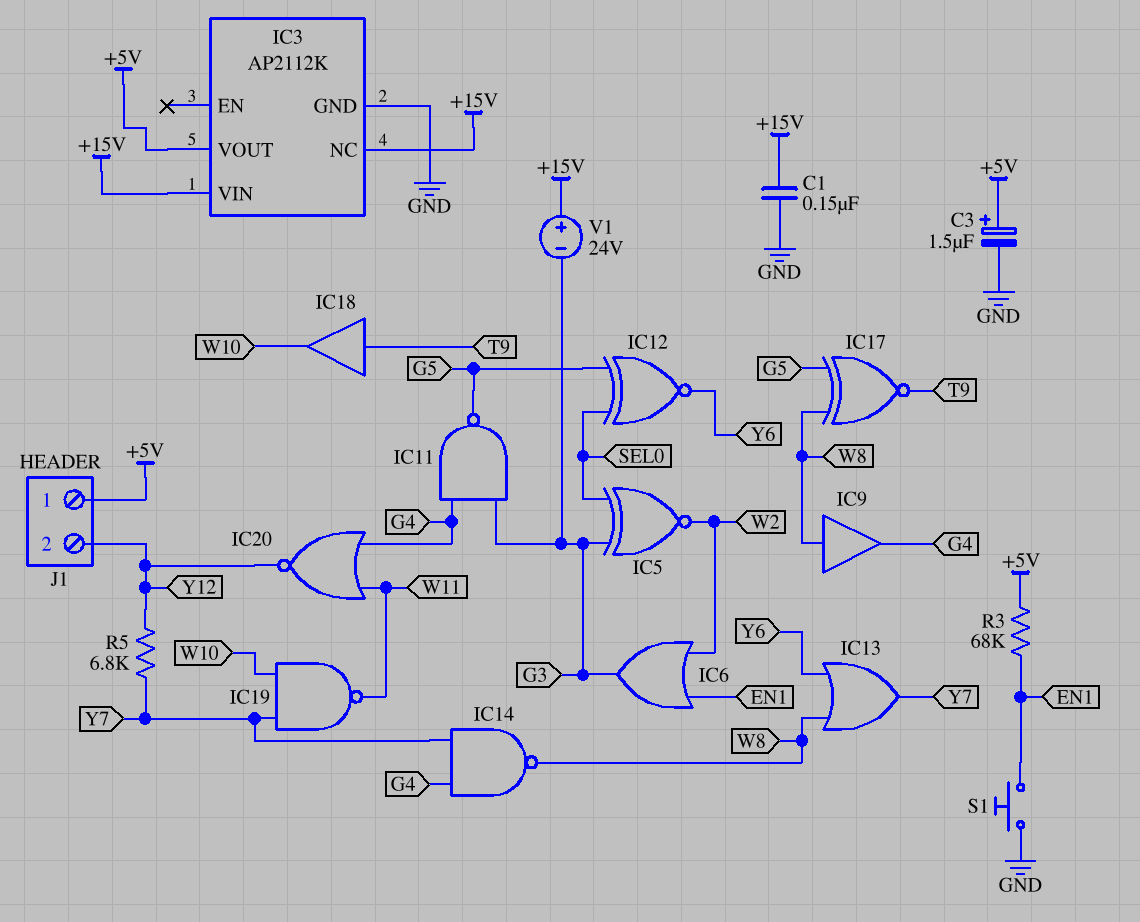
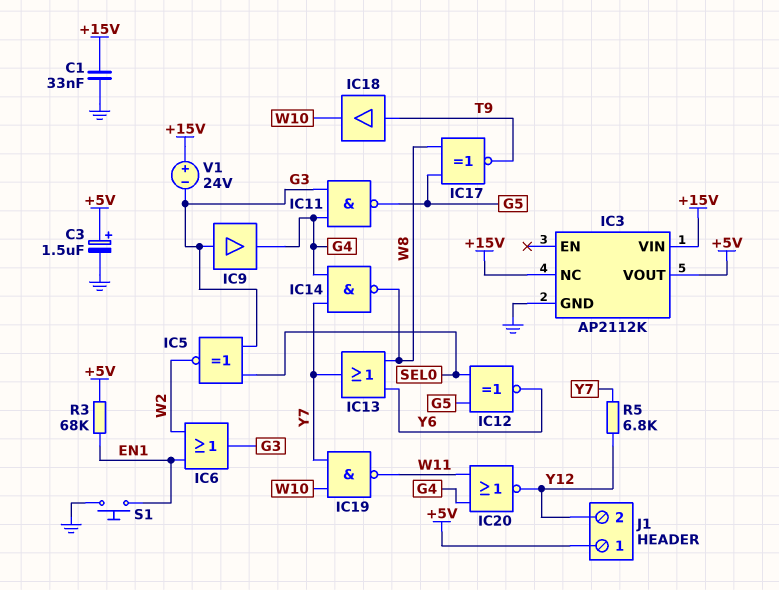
C1: 150nF (+15V, GND) -> 33nF (+15V, GND)
IC9: buffer (in W8, out G4) -> buffer (in G3, out G4)

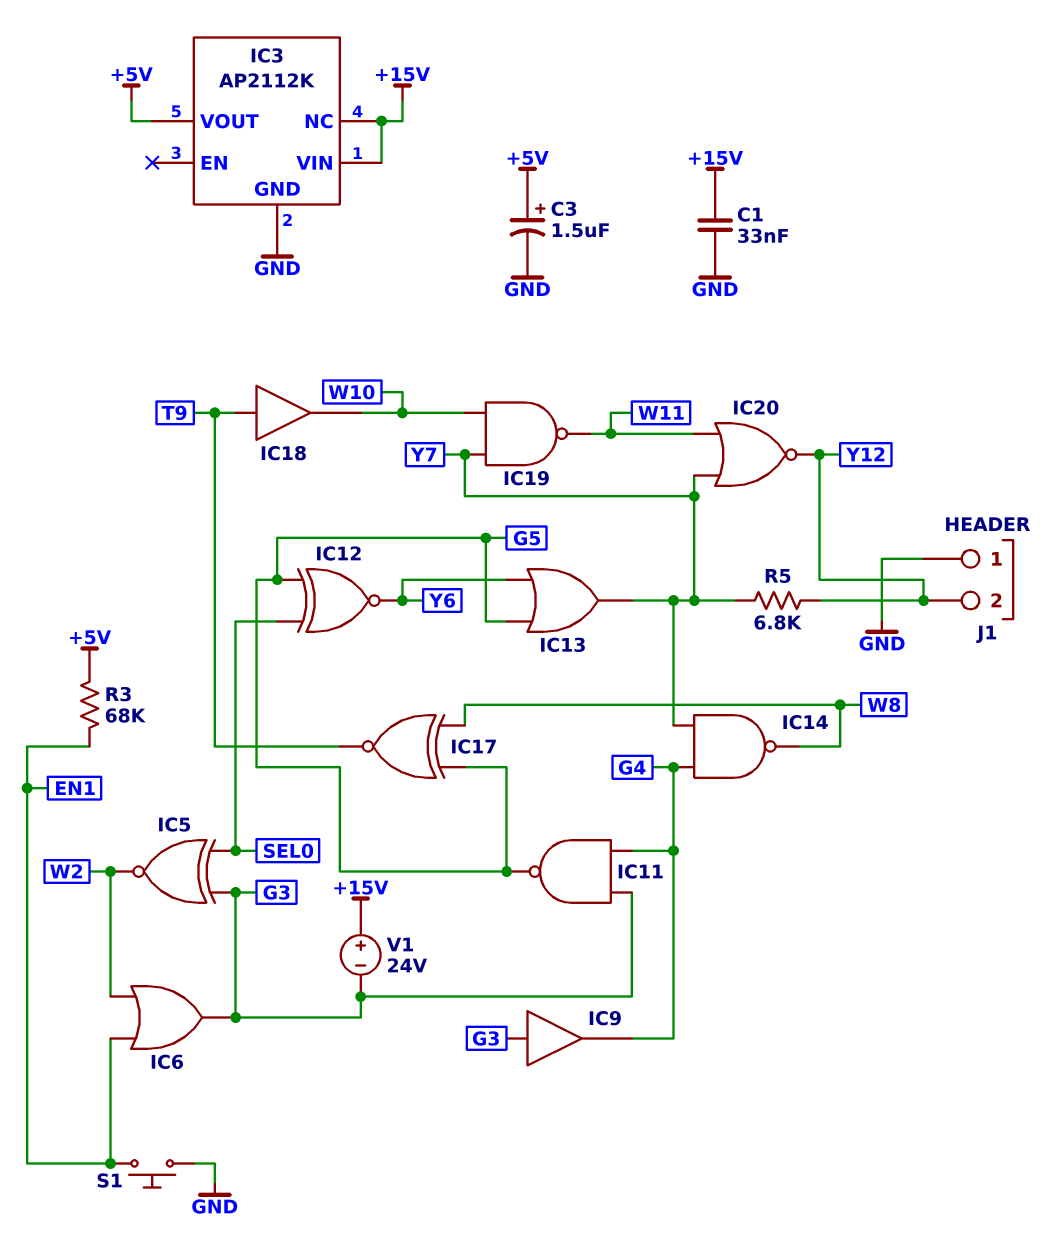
IC13: OR (in W8, in Y6, out Y7) -> OR (in G5, in Y6, out Y7)
IC20: NOR (in G4, in W11, out Y12) -> NOR (in W11, in Y7, out Y12)
J1 pin 1: +5V -> GND

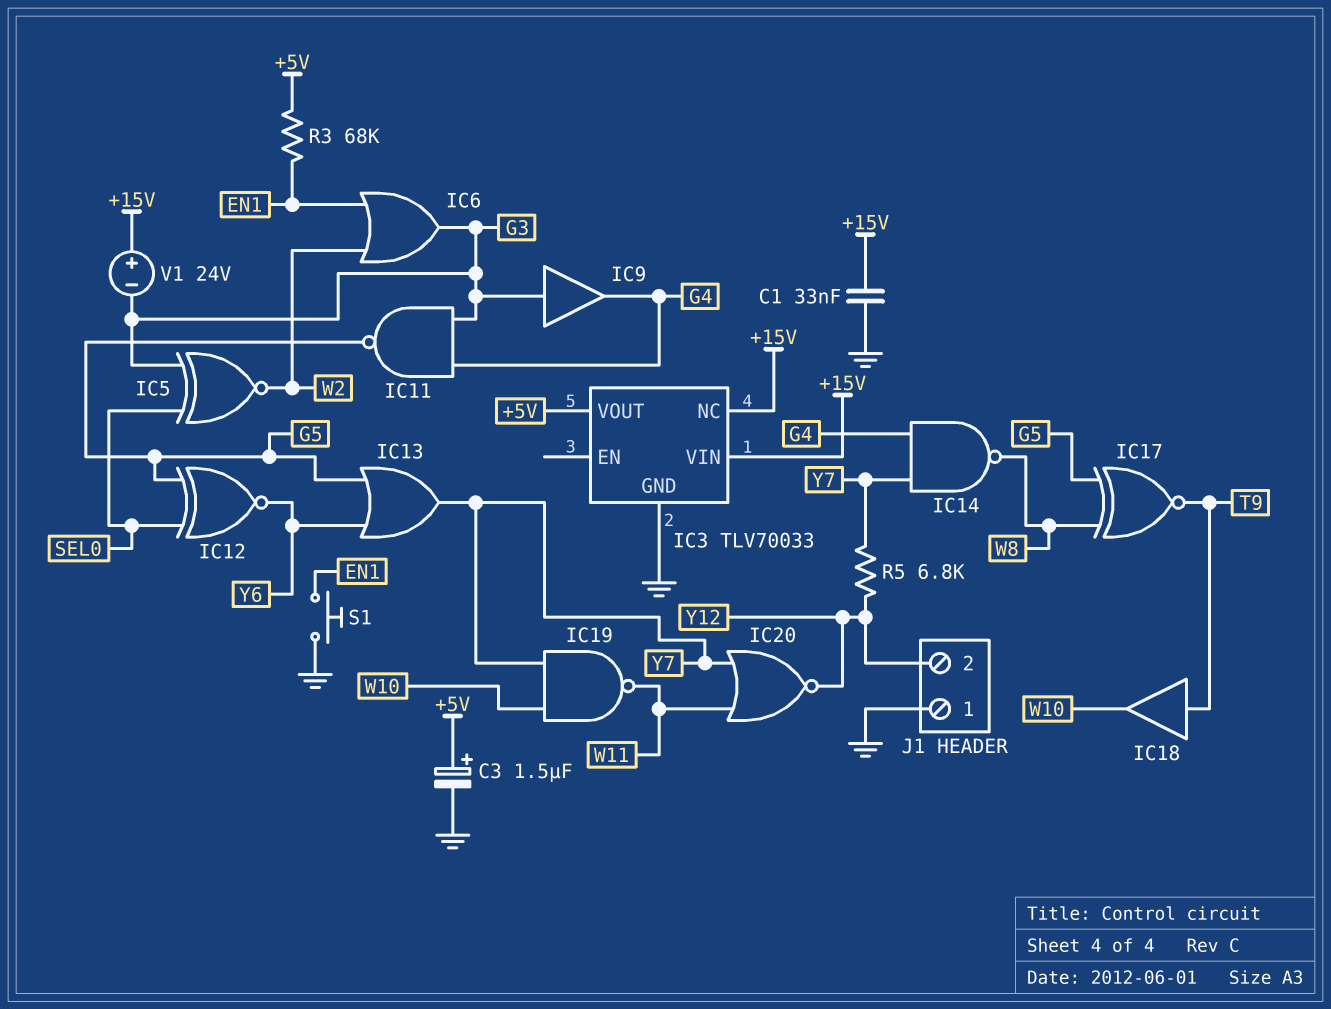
IC3: AP2112K -> TLV70033

